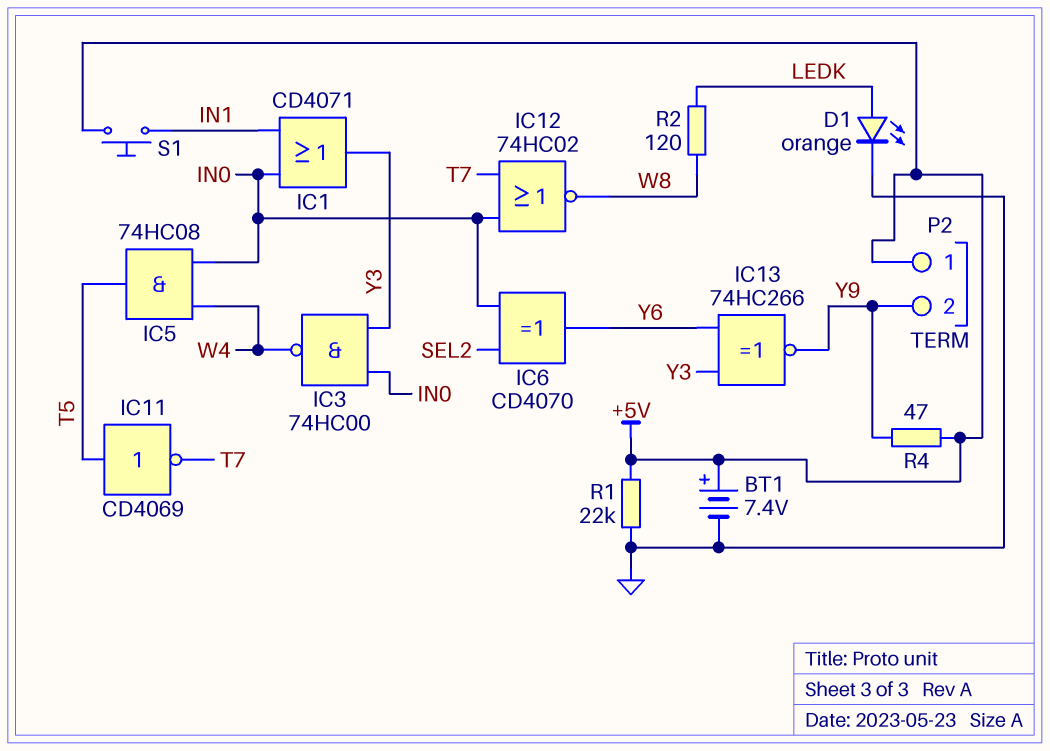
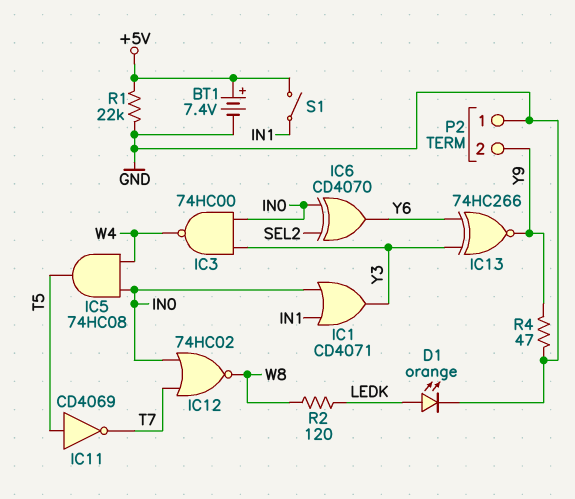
P2 pin 1: +5V -> GND
R4: 47 (+5V, Y9) -> 47 (GND, Y9)
S1: button (+5V, IN1) -> switch (+5V, IN1)

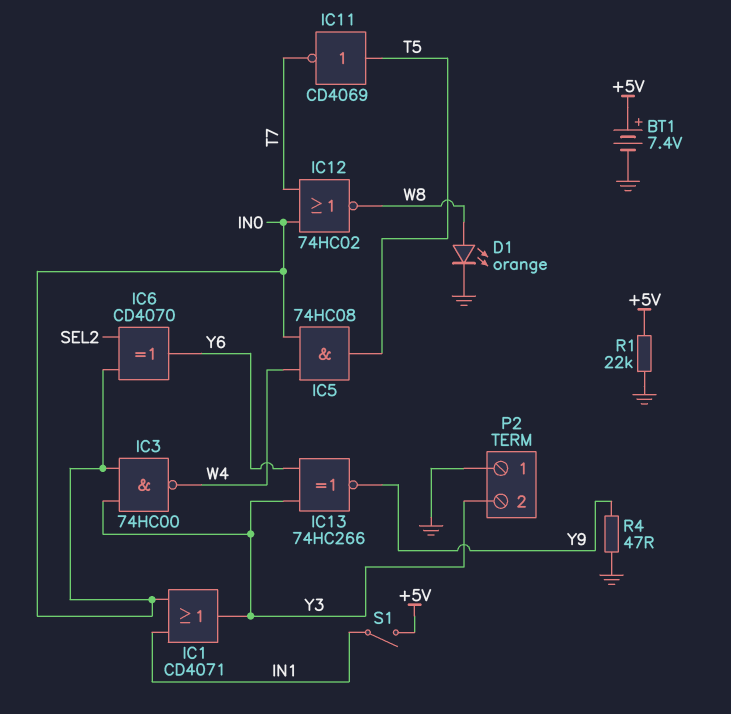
D1: LED orange (A LEDK, K GND) -> LED orange (A W8, K GND)
P2 pin 2: Y9 -> Y3
R2: 120 (LEDK, W8) -> none

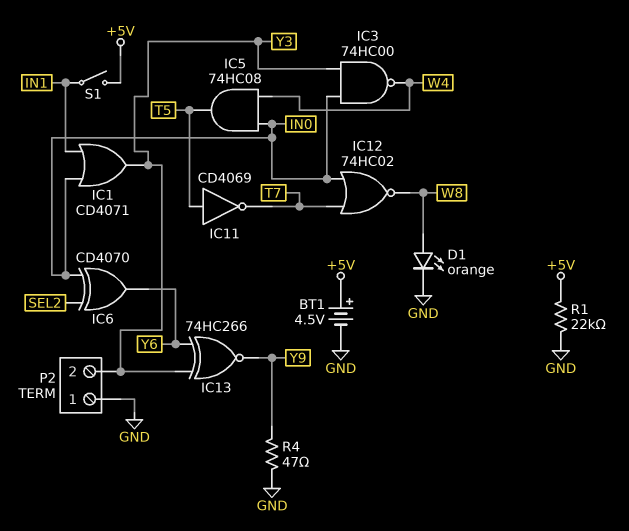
BT1: 7.4V (plus +5V, minus GND) -> 4.5V (plus +5V, minus GND)

